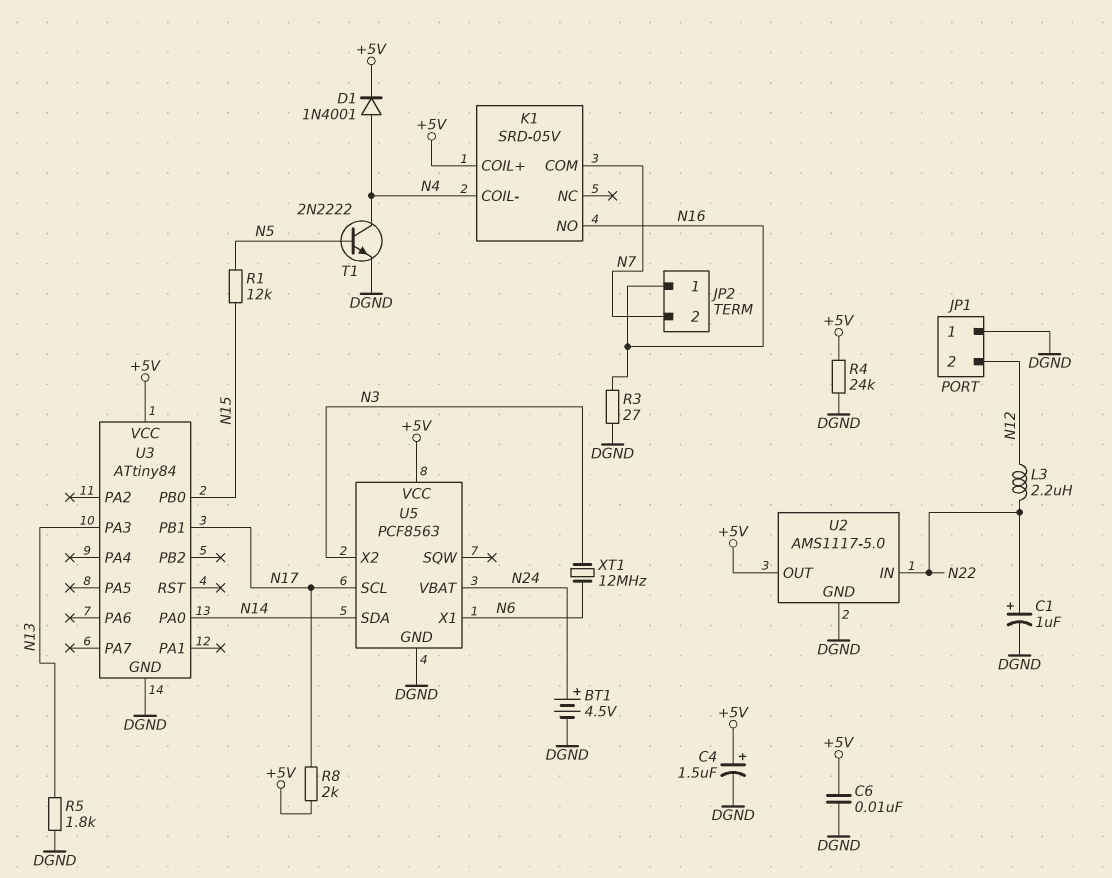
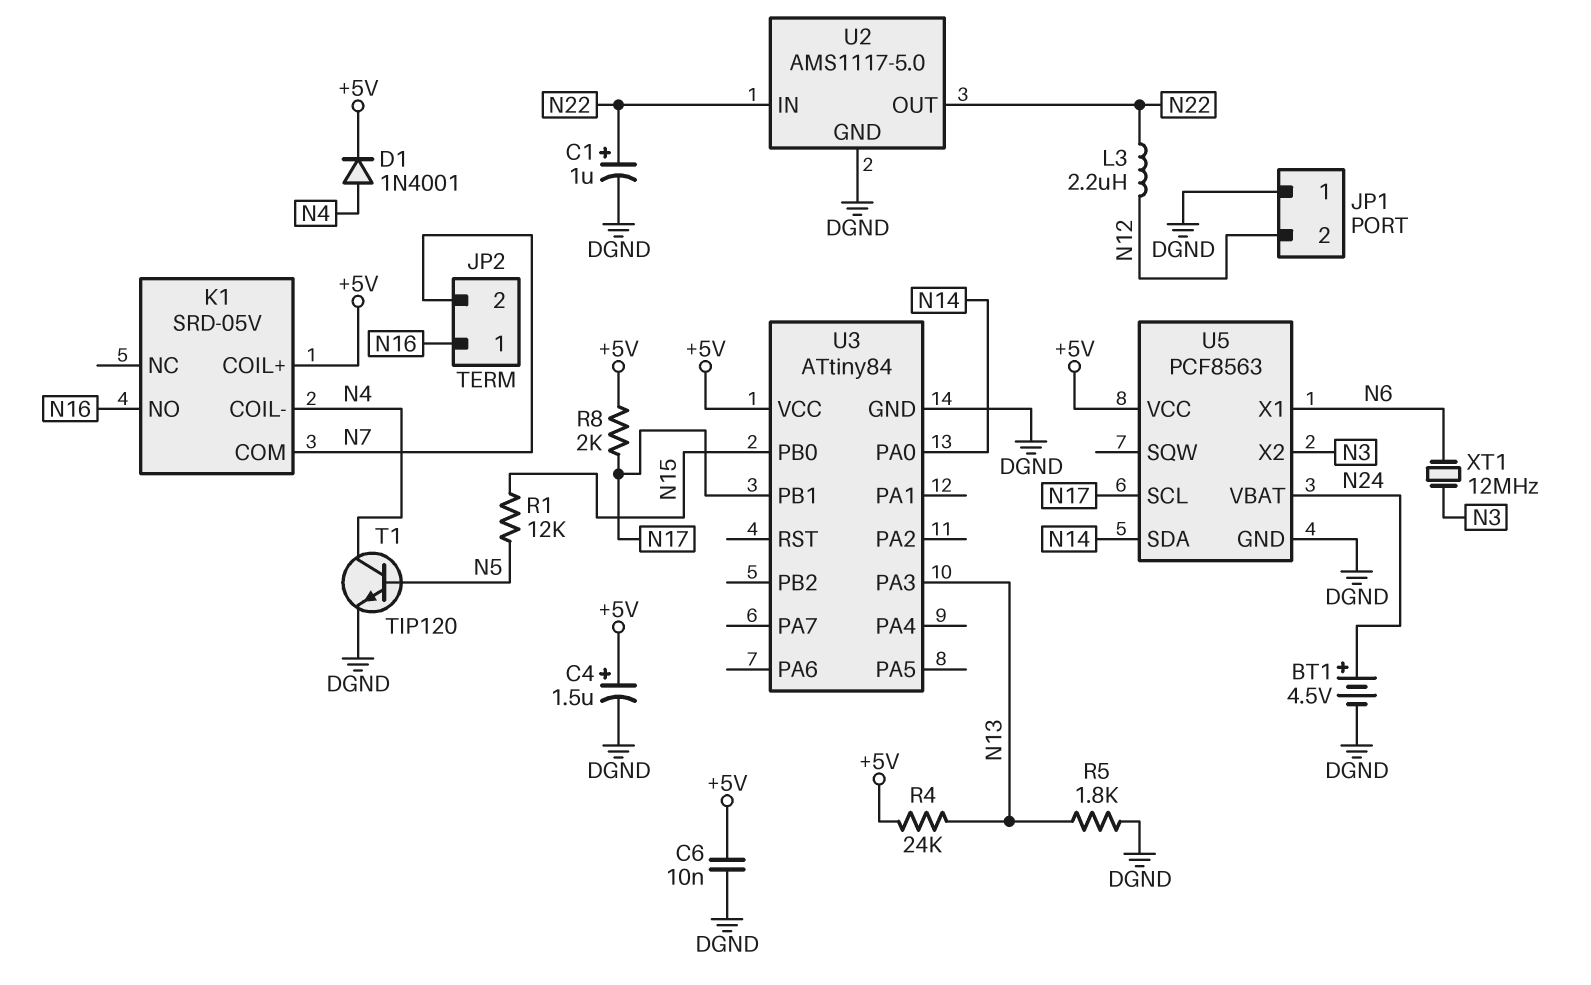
R3: 27 (DGND, N16) -> none
R4: 24k (+5V, DGND) -> 24k (+5V, N13)
T1: NPN 2N2222 (B N5, C N4, E DGND) -> NPN TIP120 (B N5, C N4, E DGND)
U2 pin OUT: +5V -> N22

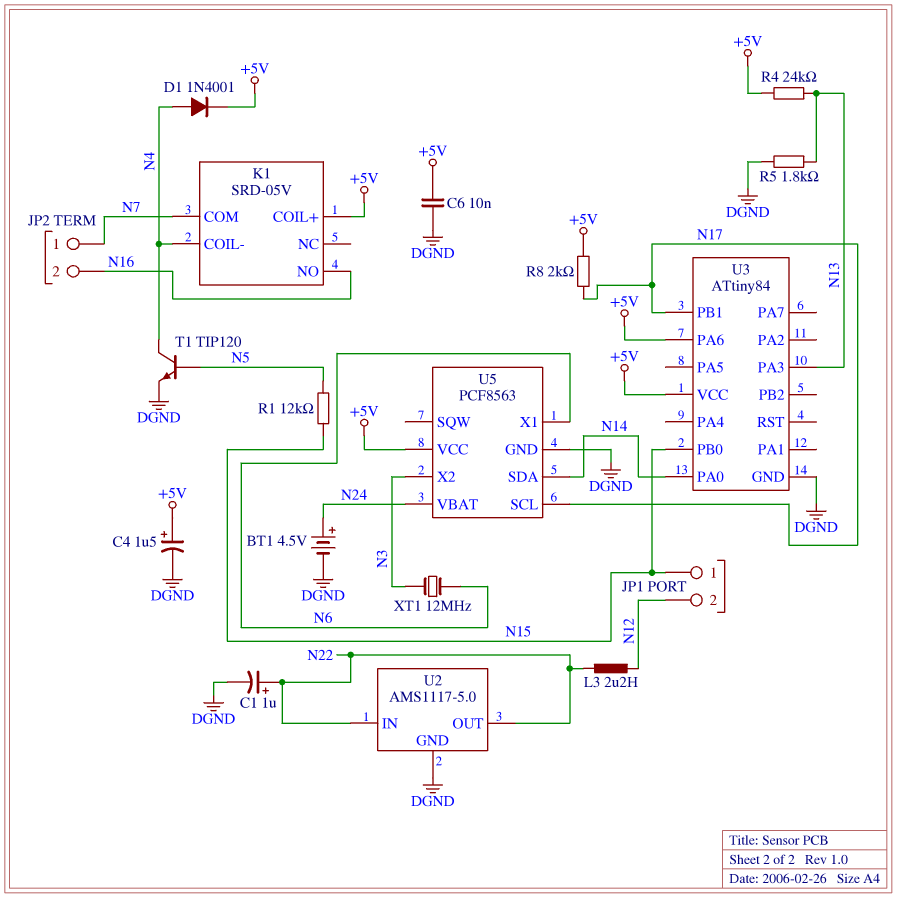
JP1 pin 1: DGND -> N15
JP2 pin 1: N16 -> N7
JP2 pin 2: N7 -> N16
U3 pin PA6: none -> +5V

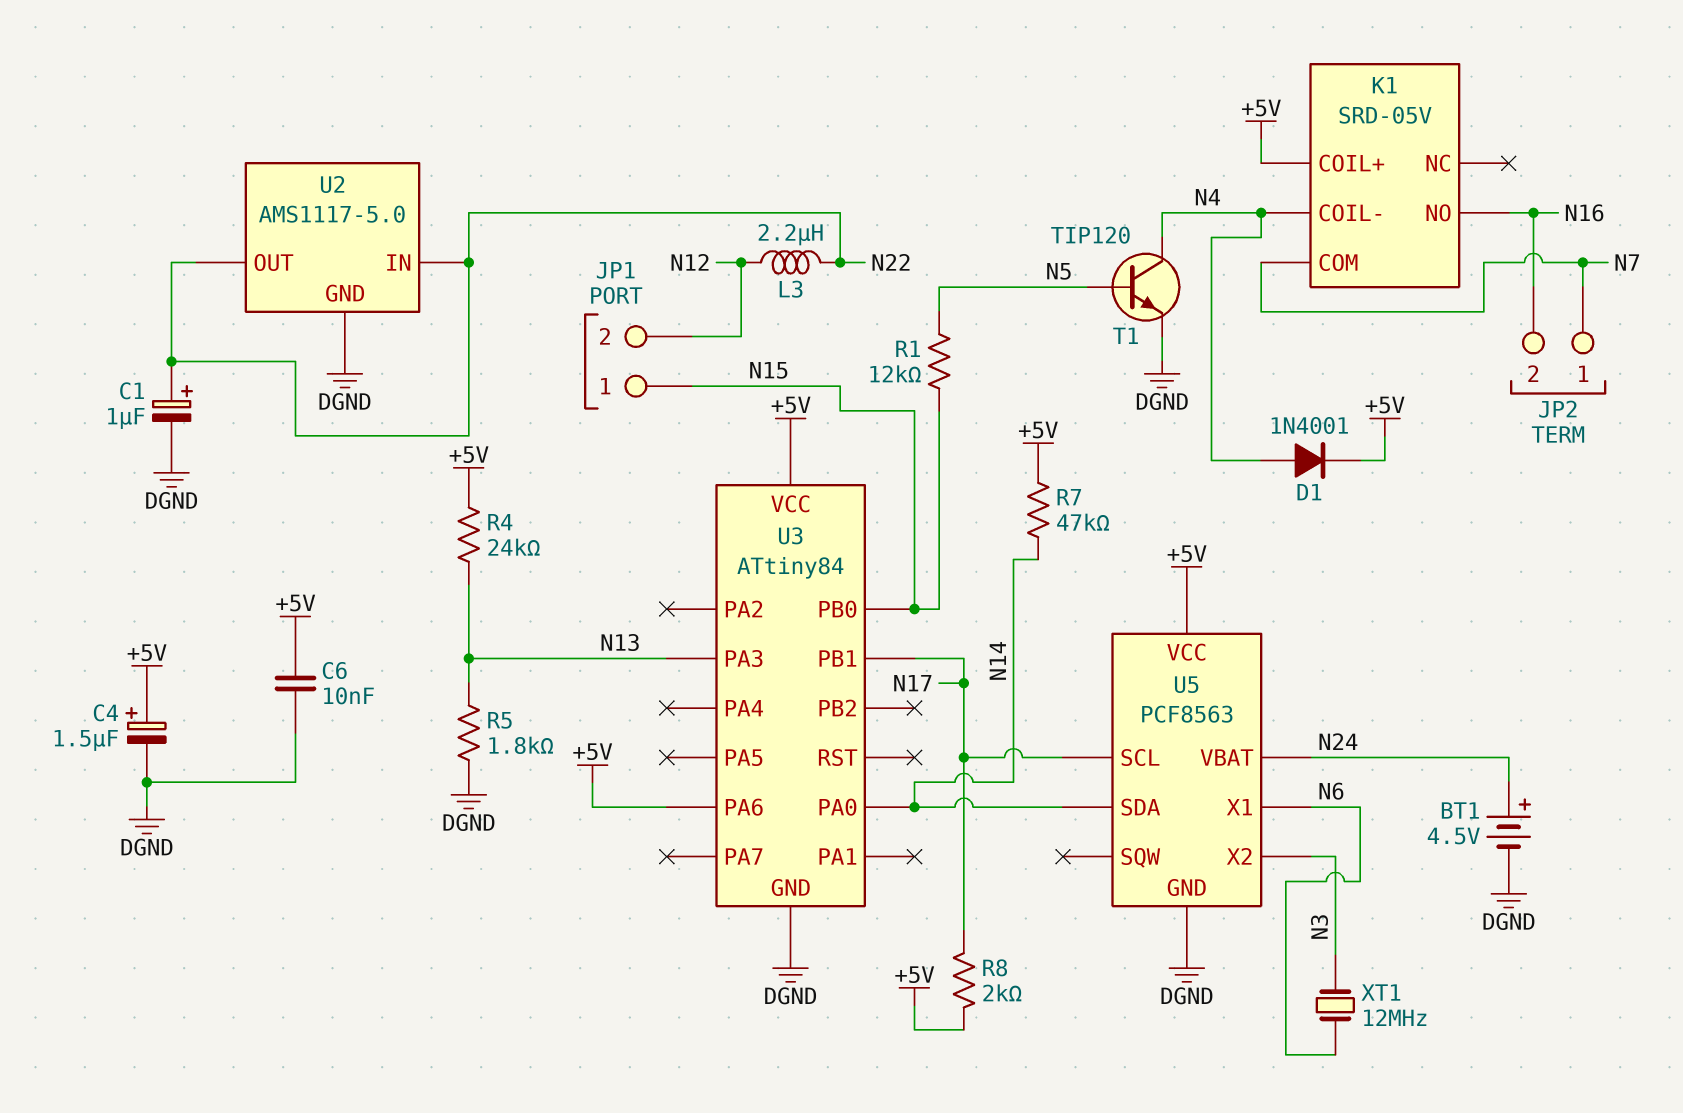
R7: none -> 47k (+5V, N14)

